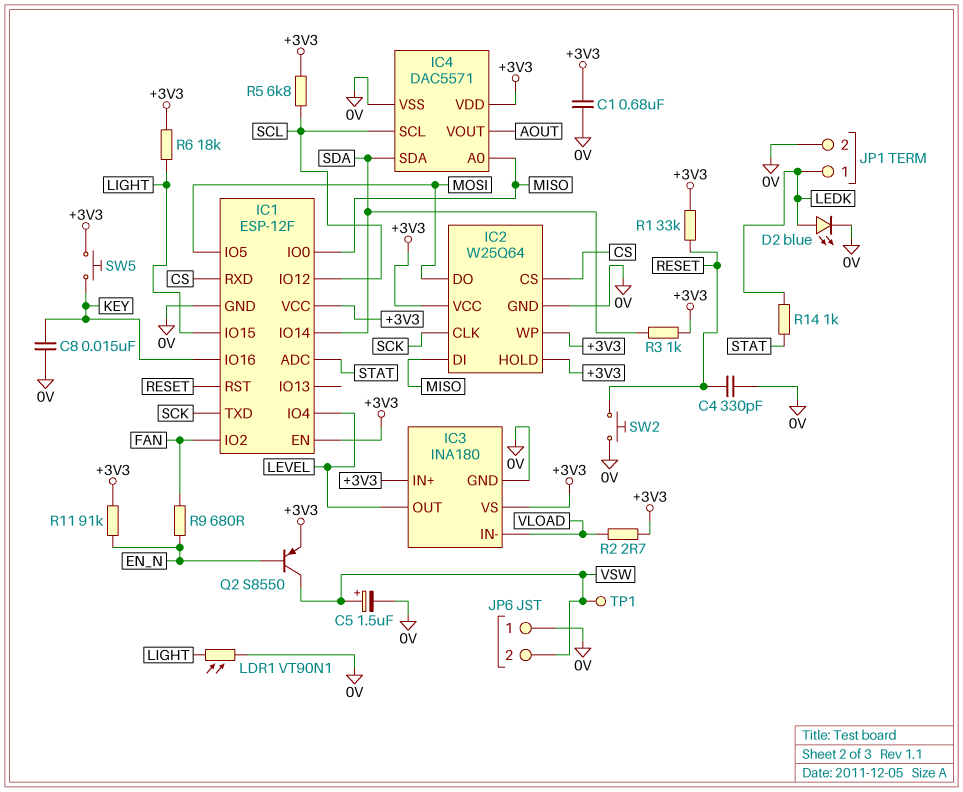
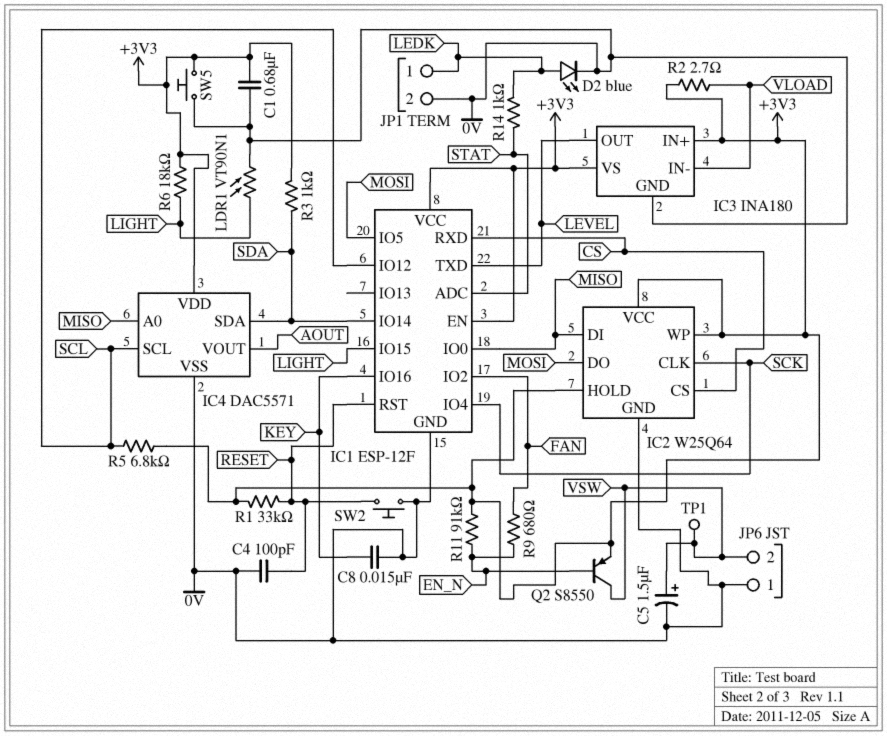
C4: 330pF (0V, RESET) -> 100pF (0V, RESET)
IC1 pin IO4: LEVEL -> SCK
IC1 pin TXD: SCK -> LEVEL
SW5: button (+3V3, KEY) -> button (+3V3, 0V)

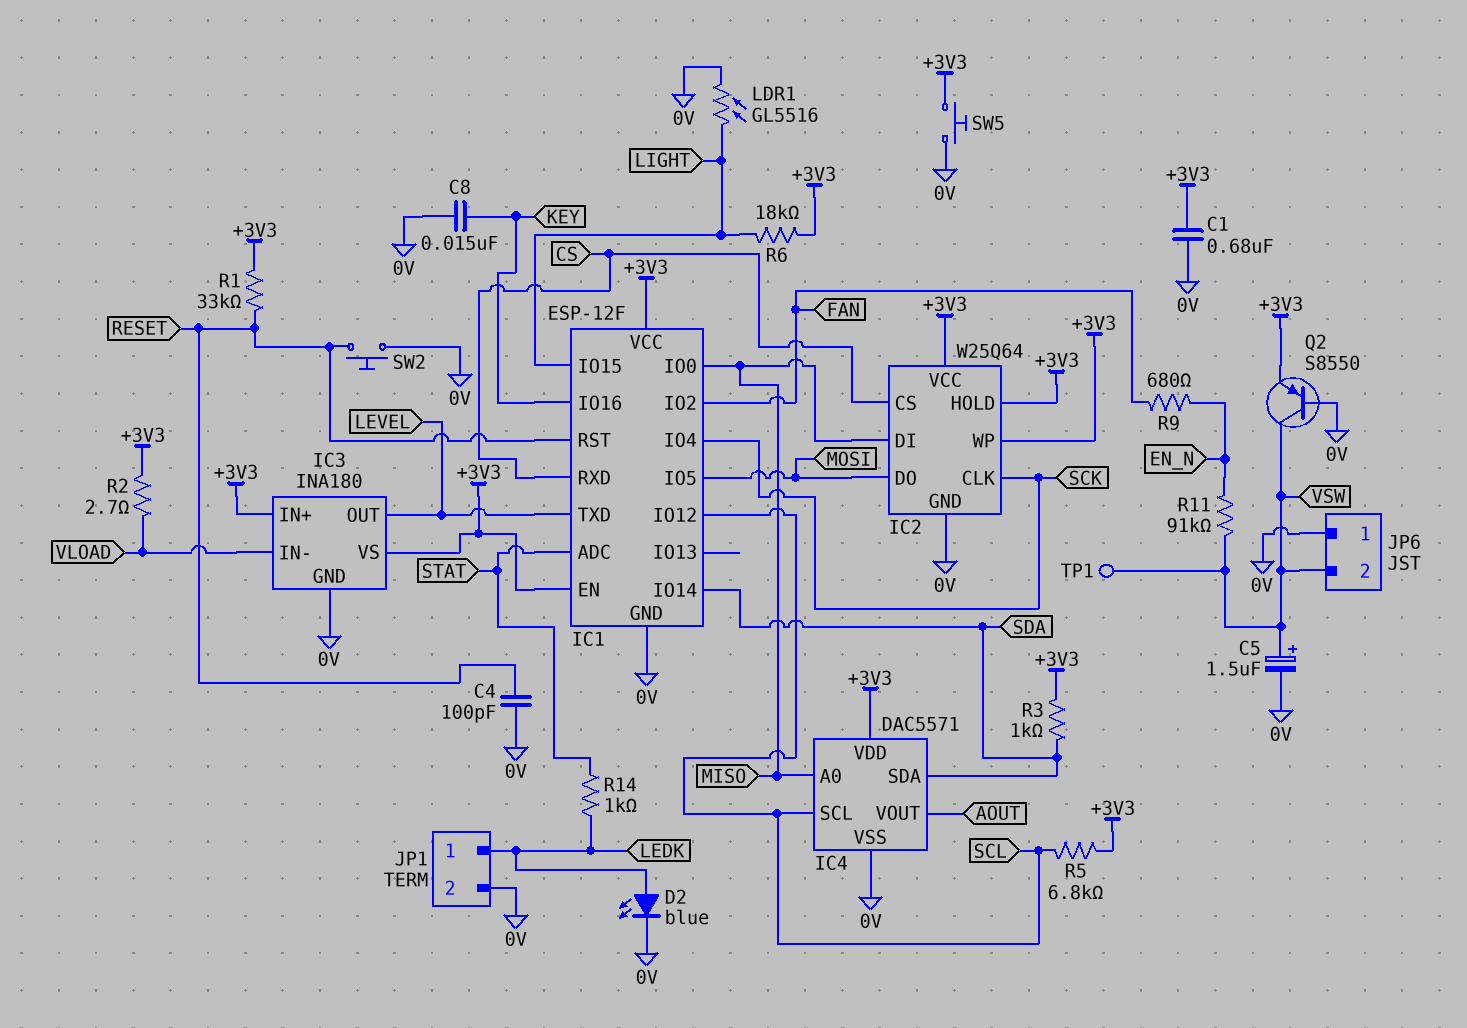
LDR1: VT90N1 (0V, LIGHT) -> GL5516 (0V, LIGHT)
Q2: PNP S8550 (B EN_N, C VSW, E +3V3) -> PNP S8550 (B 0V, C VSW, E +3V3)
R11: 91k (+3V3, EN_N) -> 91k (EN_N, VSW)

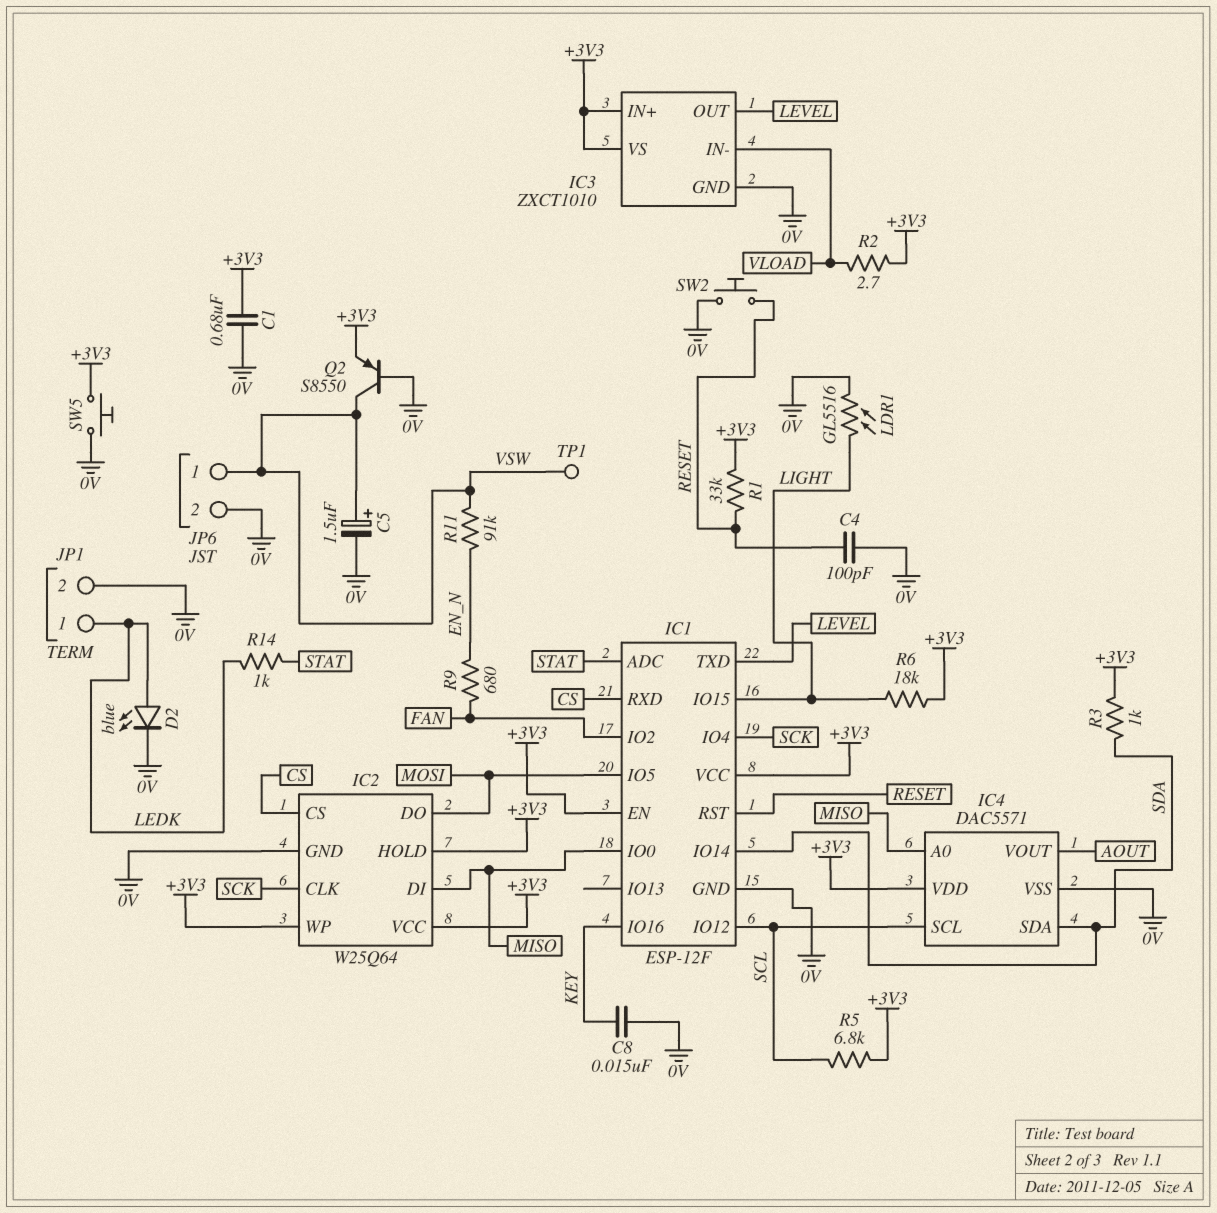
IC3: INA180 -> ZXCT1010
JP6 pin 1: 0V -> VSW
JP6 pin 2: VSW -> 0V

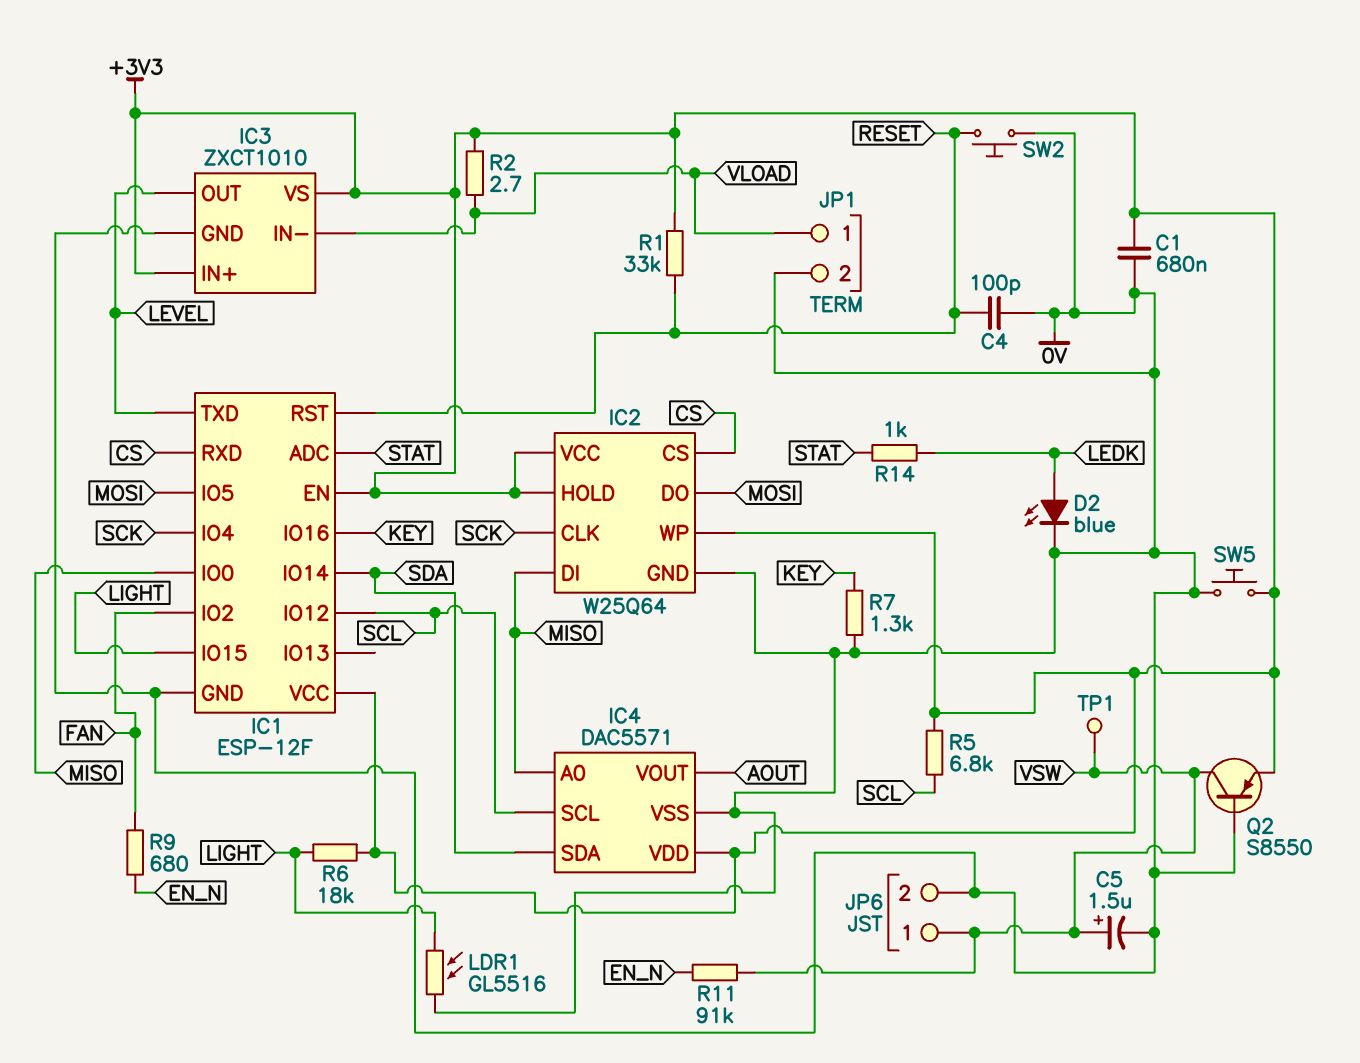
C8: 15nF (0V, KEY) -> none
JP1 pin 1: LEDK -> VLOAD
R3: 1k (+3V3, SDA) -> none
R7: none -> 1.3k (0V, KEY)

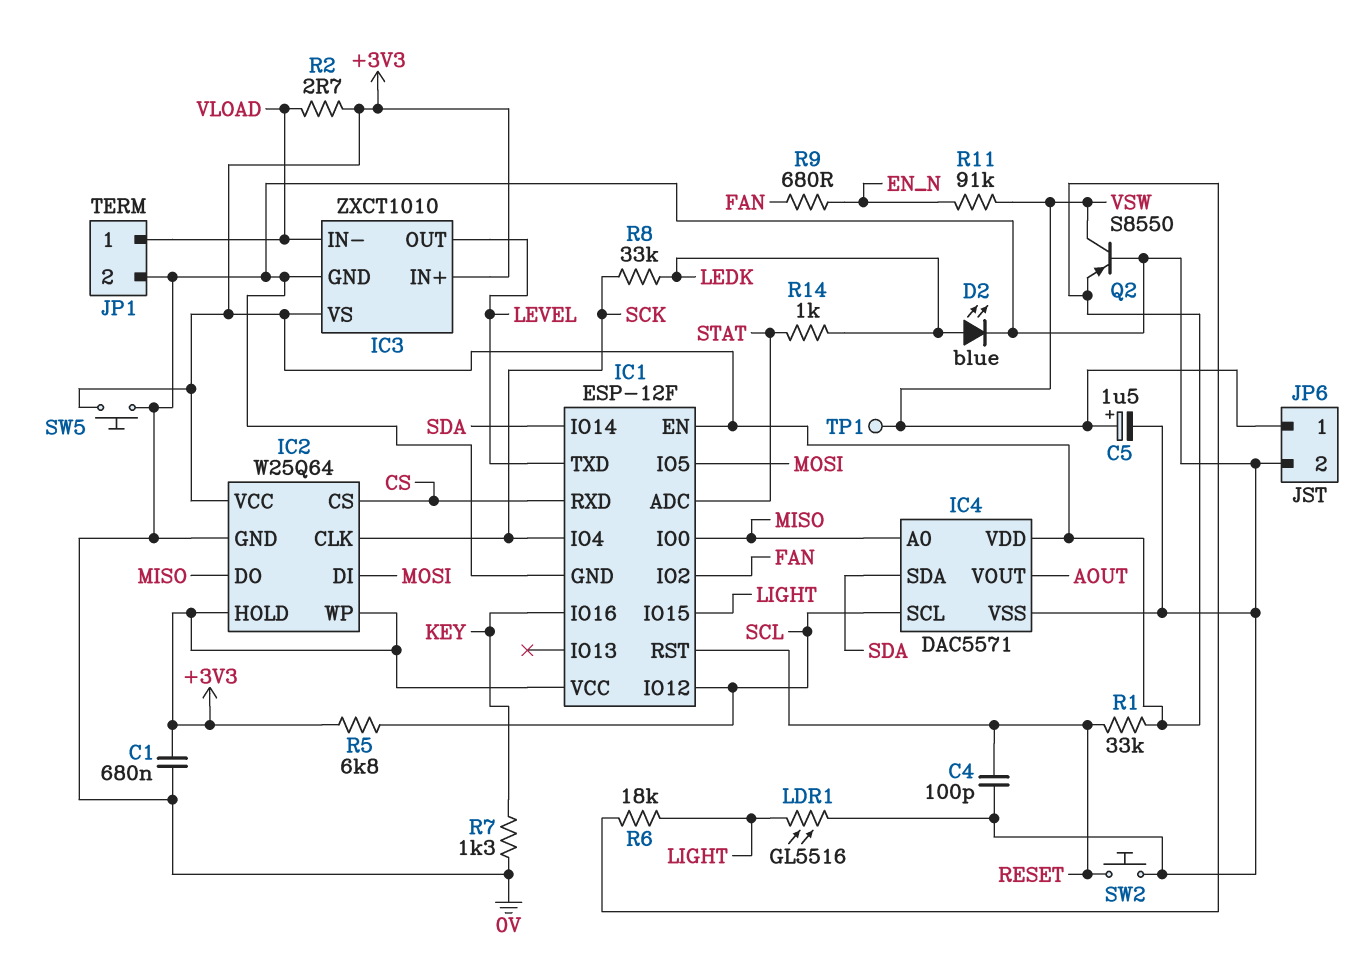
IC2 pin DI: MISO -> MOSI
IC2 pin DO: MOSI -> MISO
R8: none -> 33k (LEDK, SCK)

